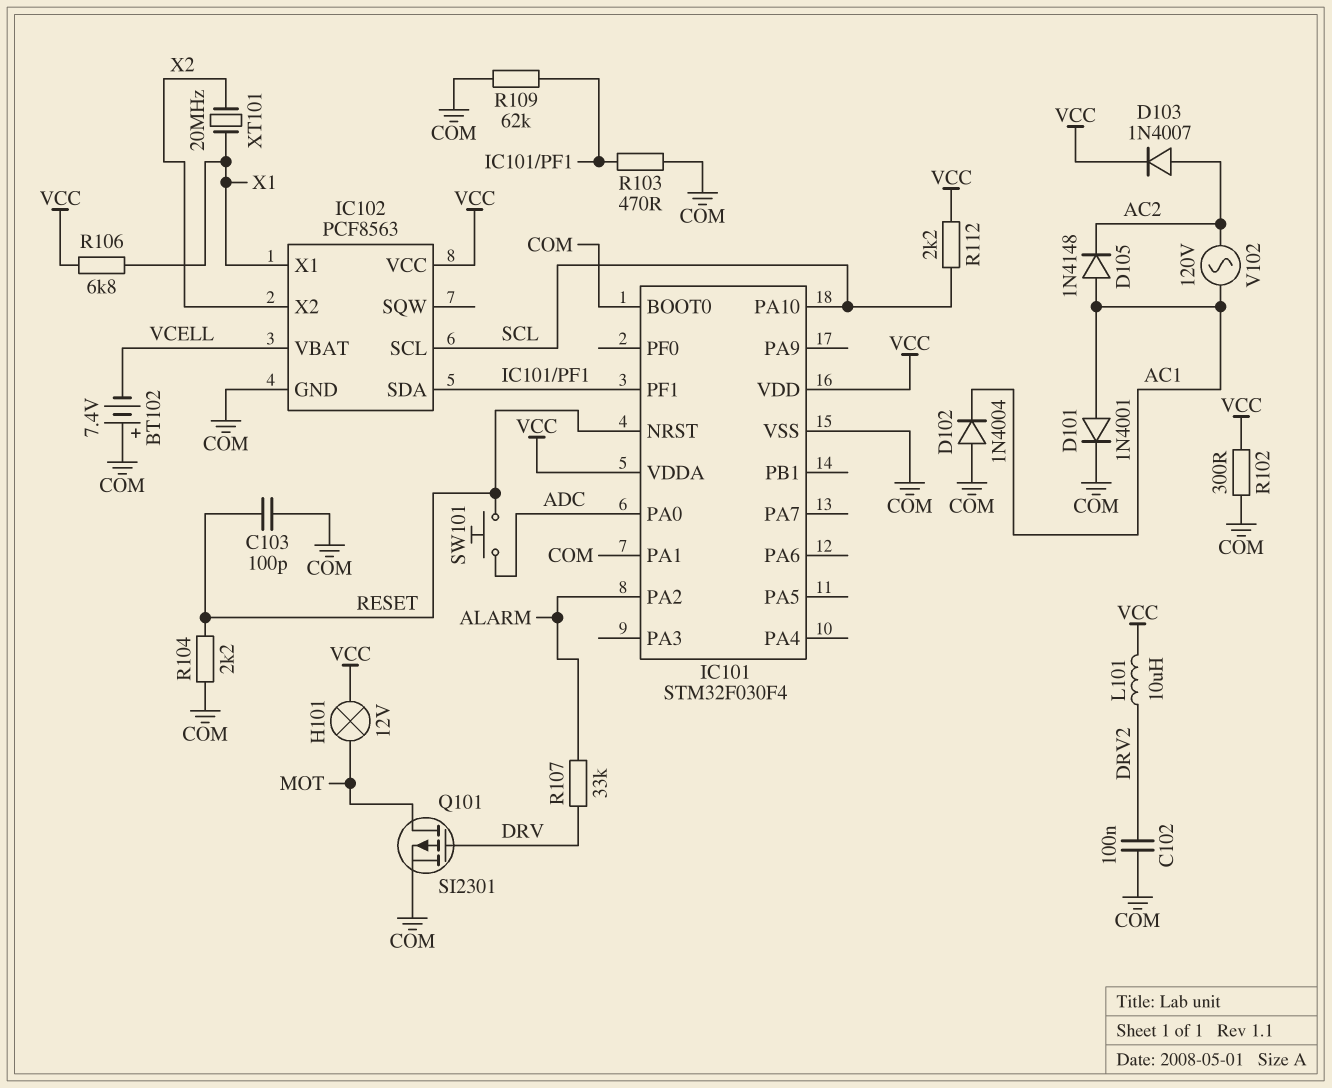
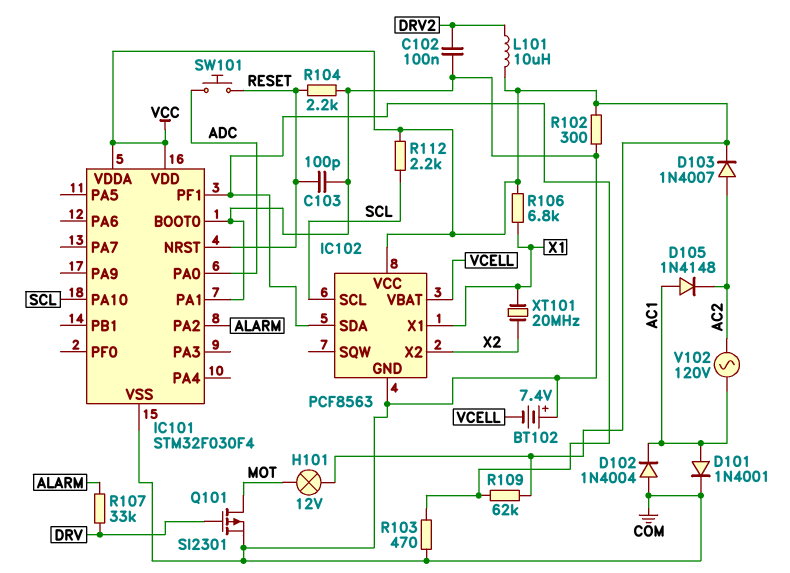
R109: 62k (COM, IC101/PF1) -> 62k (IC101/PF1, VCC)

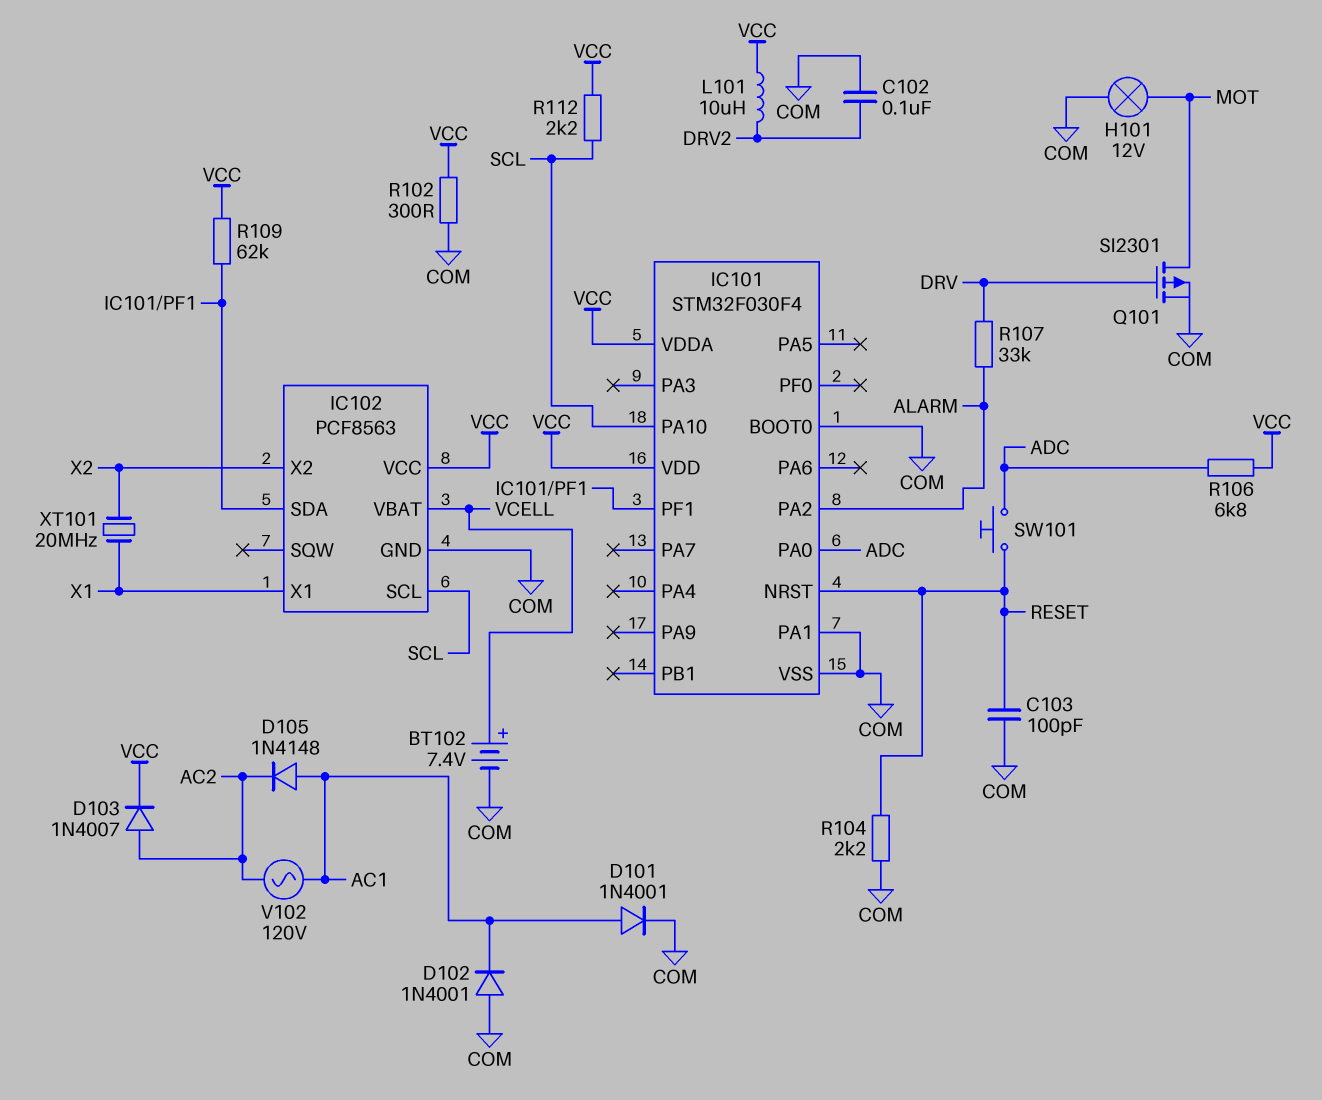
BT102: 7.4V (plus COM, minus VCELL) -> 7.4V (plus VCELL, minus COM)
D102: diode 1N4004 (A COM, K AC1) -> diode 1N4001 (A COM, K AC1)
H101: lamp 12V (MOT, VCC) -> lamp 12V (COM, MOT)
R103: 470 (COM, IC101/PF1) -> none
R106: 6.8k (VCC, X1) -> 6.8k (ADC, VCC)

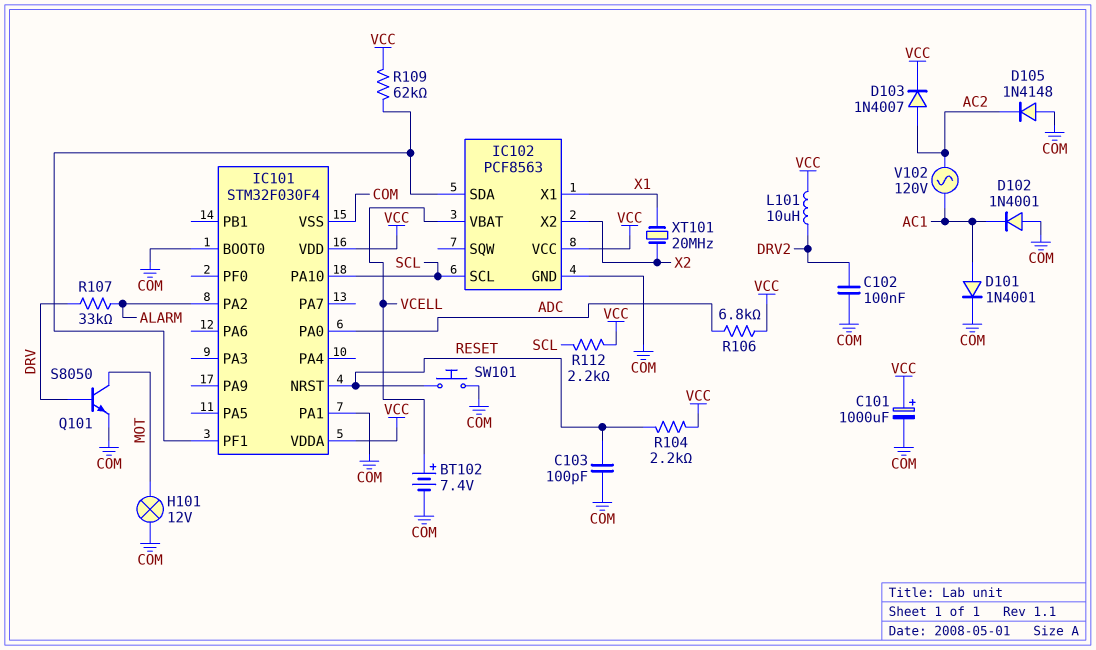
C101: none -> 1000uF (plus VCC, minus COM)
D105: diode 1N4148 (A AC1, K AC2) -> diode 1N4148 (A COM, K AC2)
Q101: PMOS SI2301 (G DRV, D MOT, S COM) -> NPN S8050 (B DRV, C MOT, E COM)
R102: 300 (COM, VCC) -> none
R104: 2.2k (COM, RESET) -> 2.2k (RESET, VCC)
SW101: button (ADC, RESET) -> button (COM, RESET)

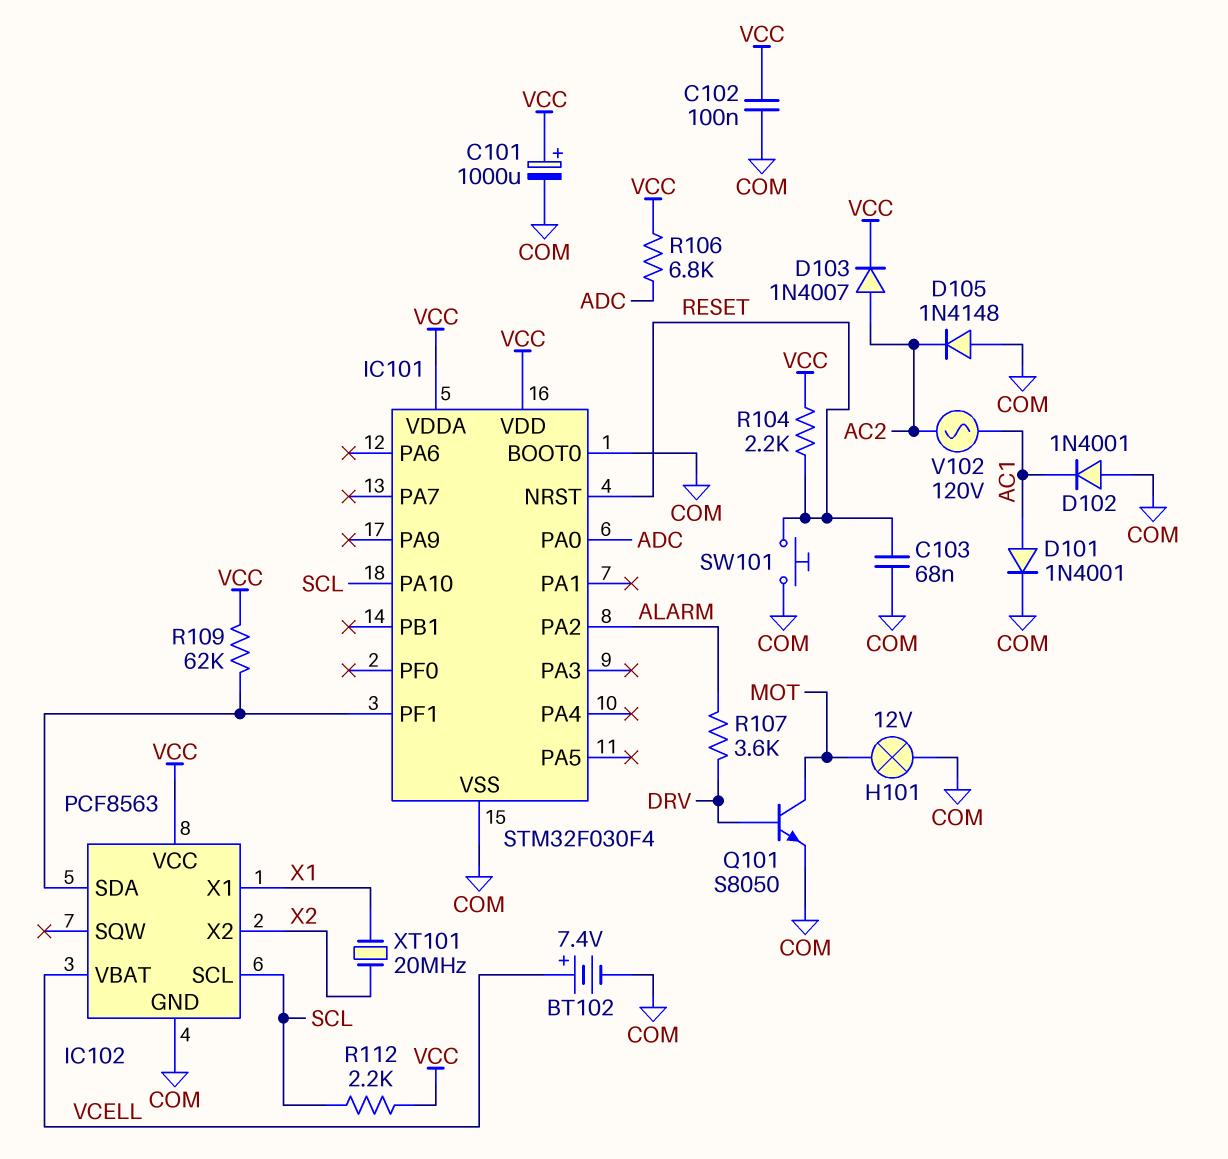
C102: 100nF (COM, DRV2) -> 100nF (COM, VCC)
C103: 100pF (COM, RESET) -> 68nF (COM, RESET)
IC101 pin PA1: COM -> none
L101: 10uH (DRV2, VCC) -> none
R107: 33k (ALARM, DRV) -> 3.6k (ALARM, DRV)

